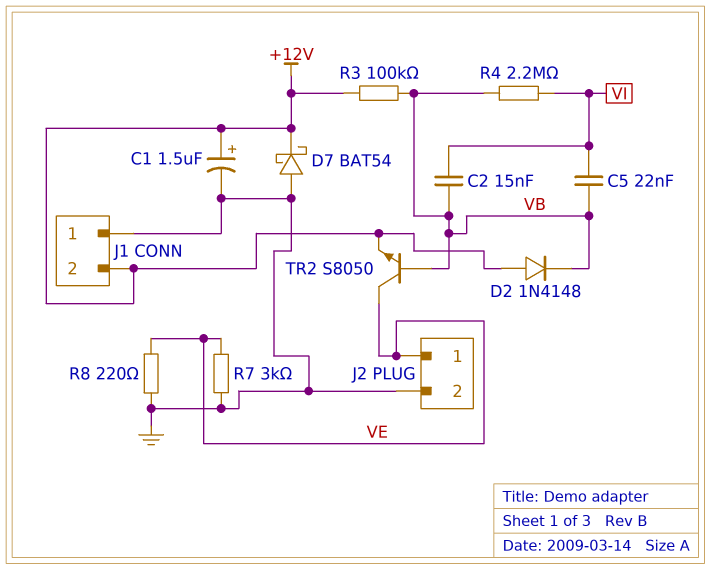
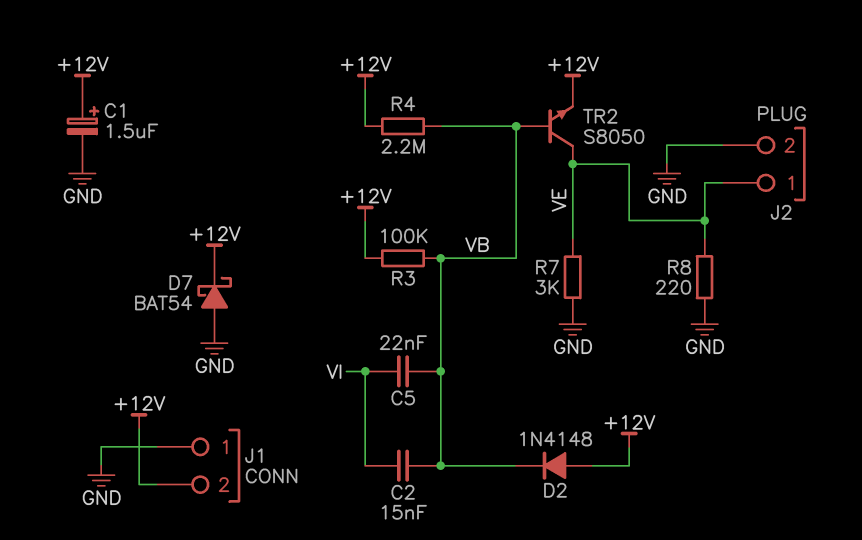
R4: 2.2M (VB, VI) -> 2.2M (+12V, VB)

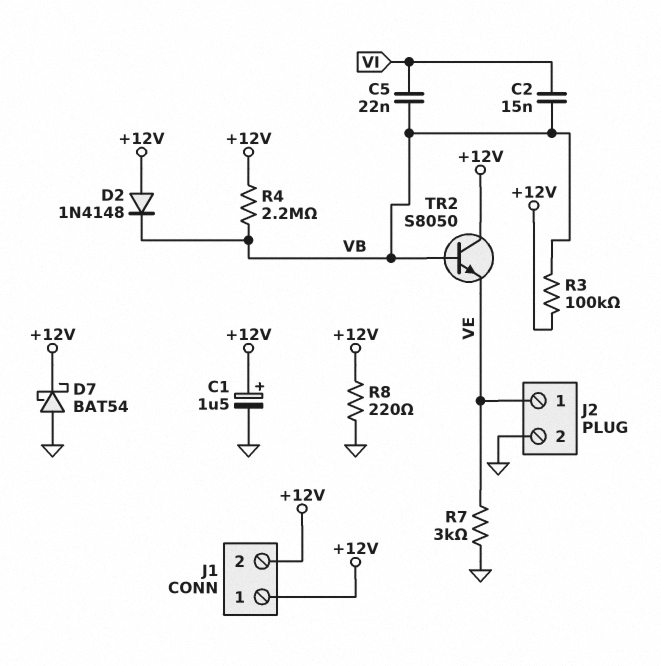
J1 pin 1: GND -> +12V
R8: 220 (GND, VE) -> 220 (+12V, GND)
TR2: NPN S8050 (B VB, C VE, E +12V) -> NPN S8050 (B VB, C +12V, E VE)

